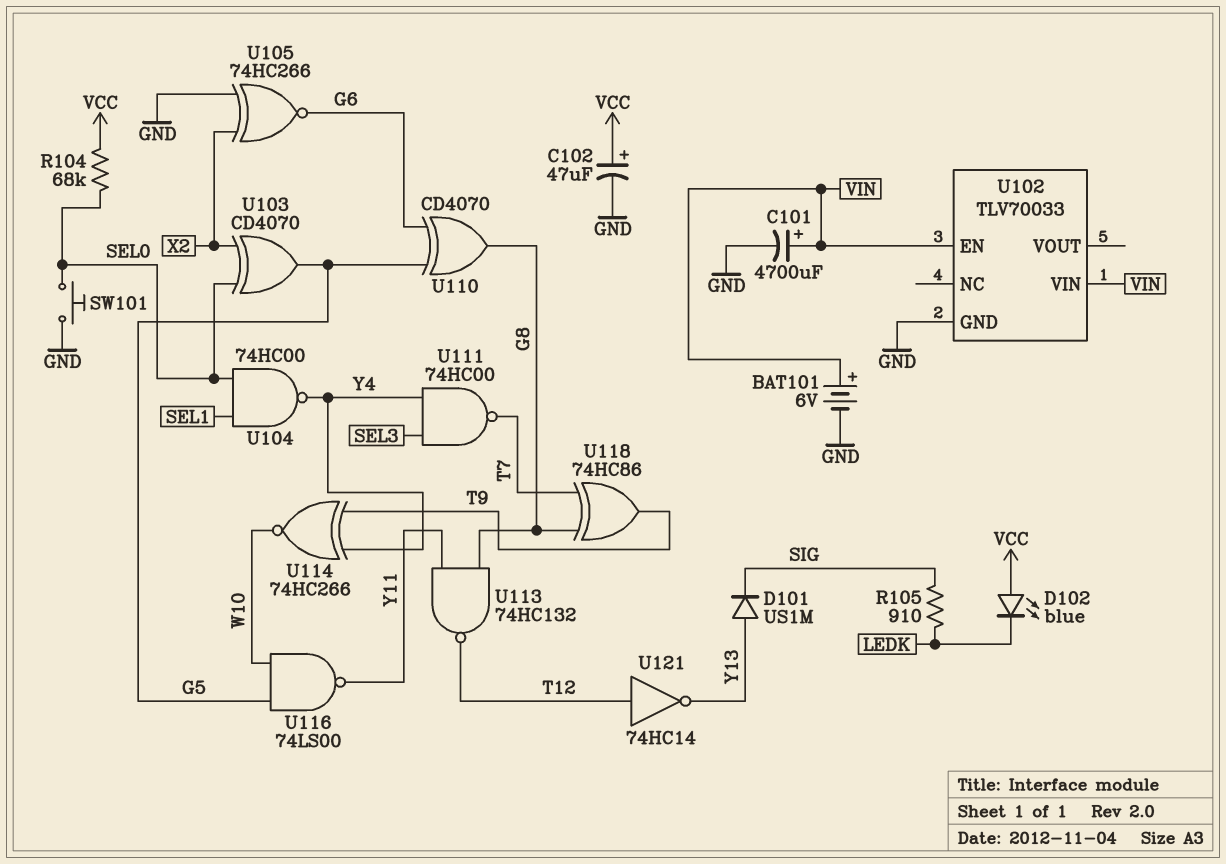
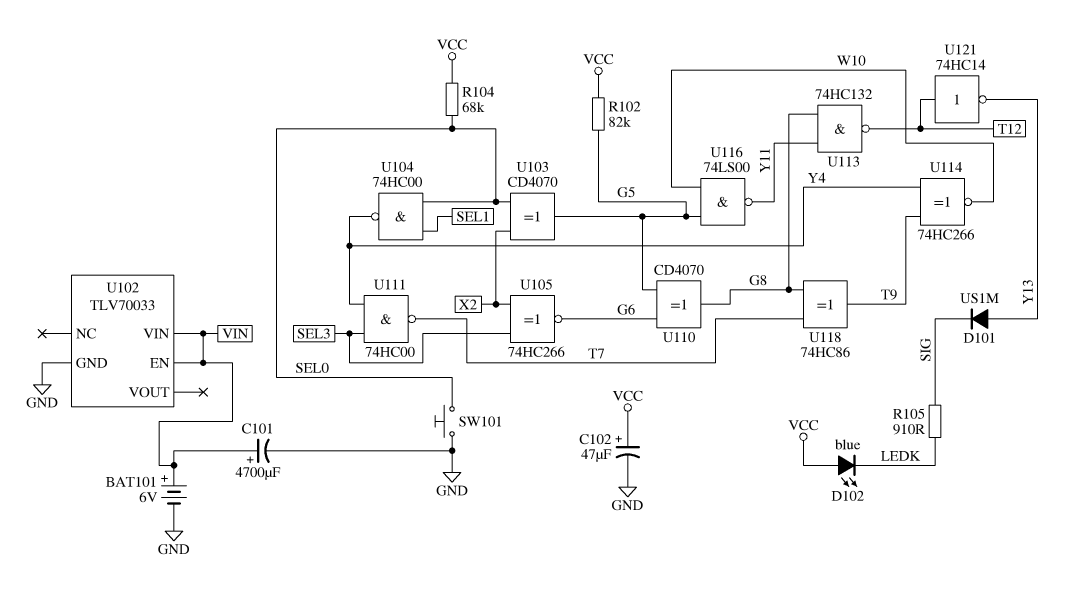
R102: none -> 82k (G5, VCC)
U105: XNOR 74HC266 (in GND, in X2, out G6) -> XNOR 74HC266 (in SEL3, in X2, out G6)

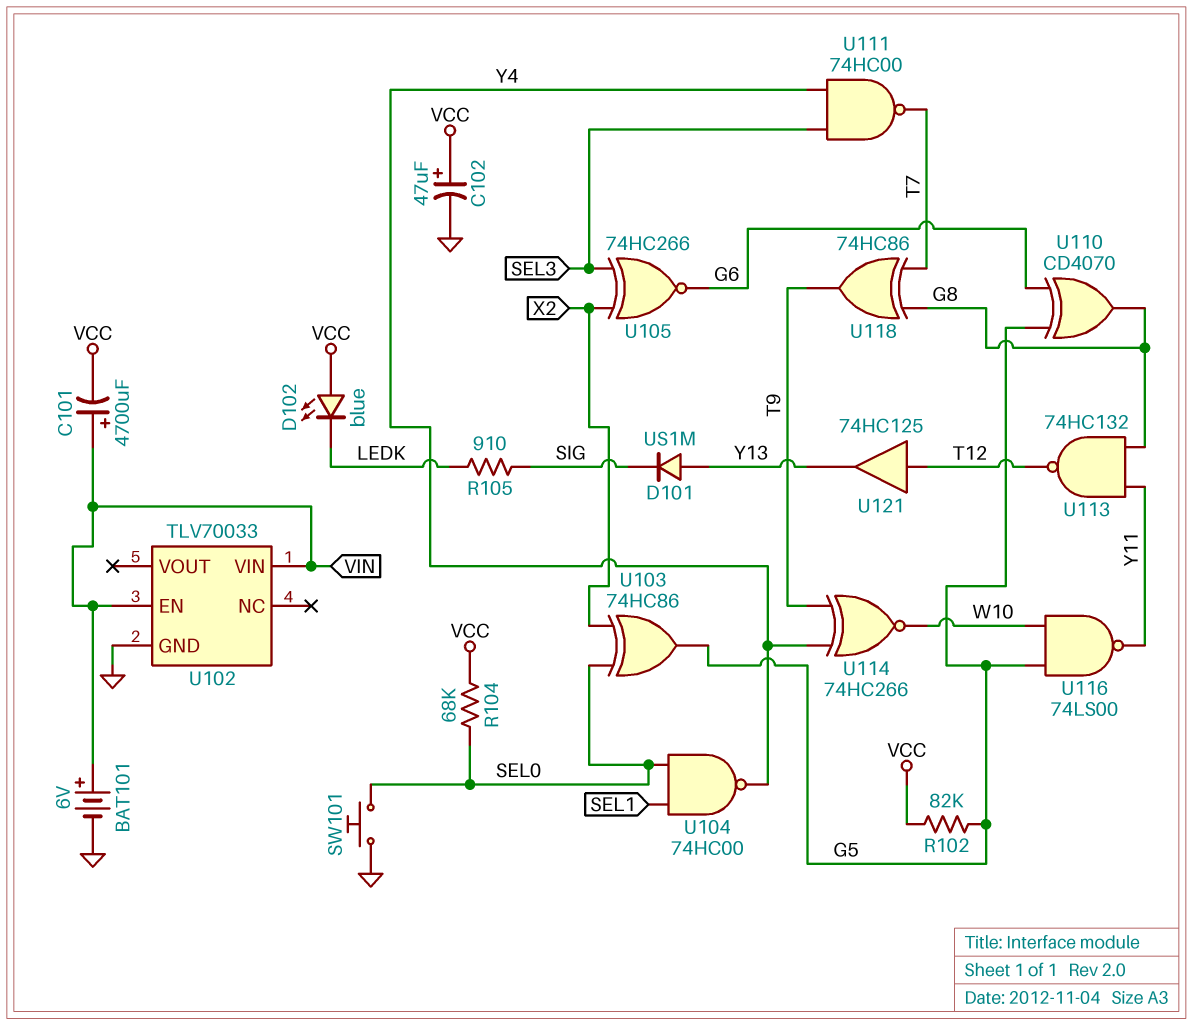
C101: 4700uF (plus VIN, minus GND) -> 4700uF (plus VIN, minus VCC)
U103: XOR CD4070 (in SEL0, in X2, out G5) -> XOR 74HC86 (in SEL0, in X2, out G5)
U121: NOT 74HC14 (in T12, out Y13) -> buffer 74HC125 (in T12, out Y13)

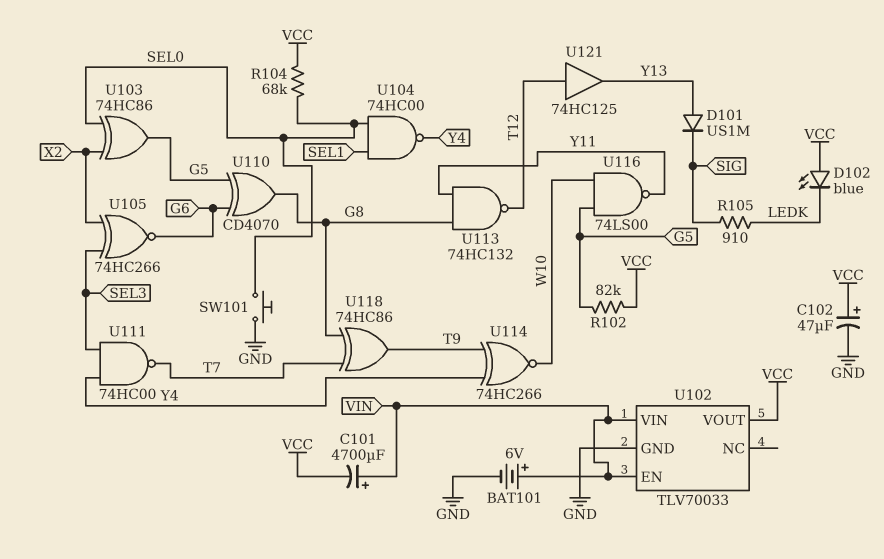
U102 pin VOUT: none -> VCC

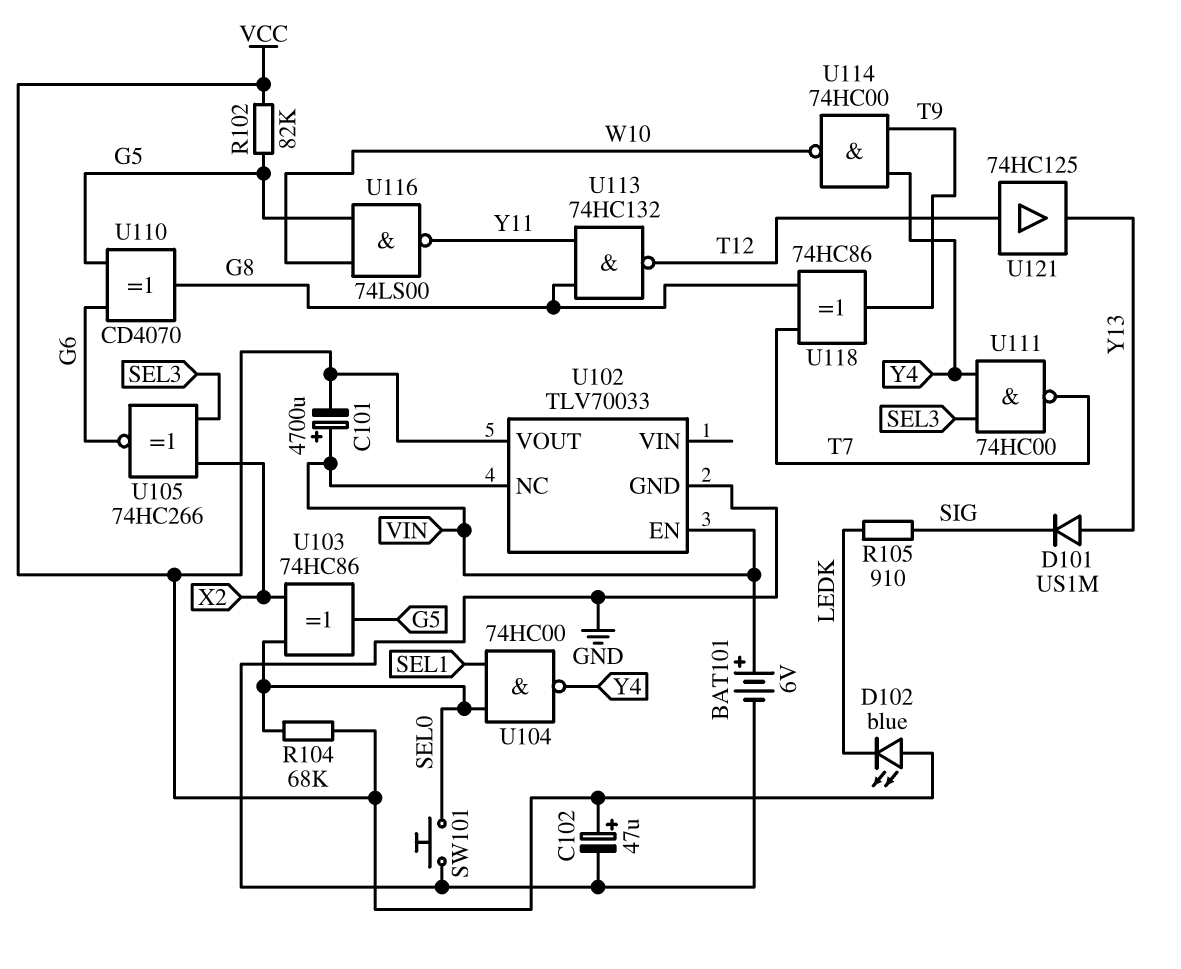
U102 pin NC: none -> VIN
U102 pin VIN: VIN -> none
U114: XNOR 74HC266 (in T9, in Y4, out W10) -> NAND 74HC00 (in T9, in Y4, out W10)

